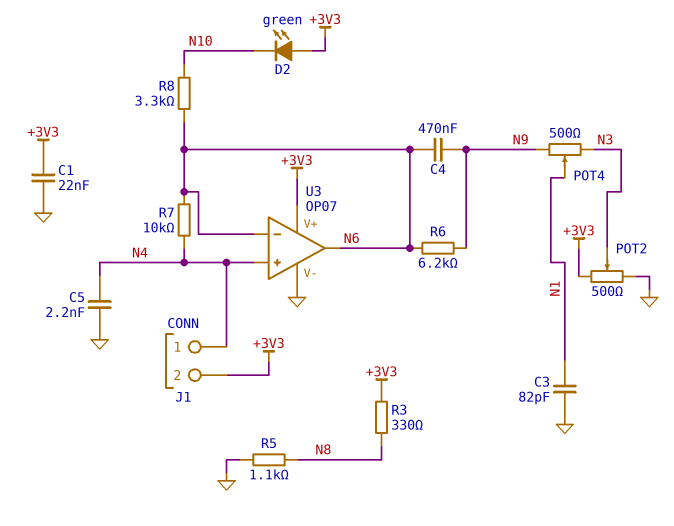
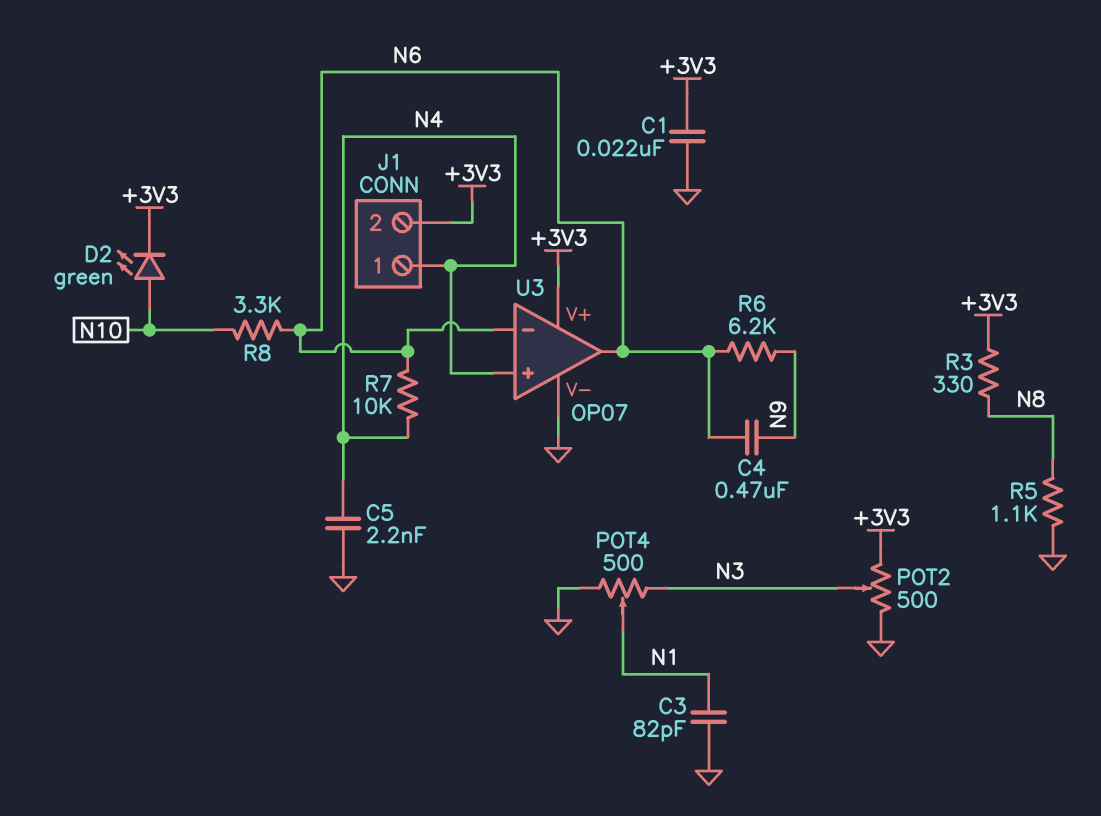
D2: LED green (A +3V3, K N10) -> LED green (A N10, K +3V3)
POT4: 500 (N3, N9, wiper N1) -> 500 (GND, N3, wiper N1)

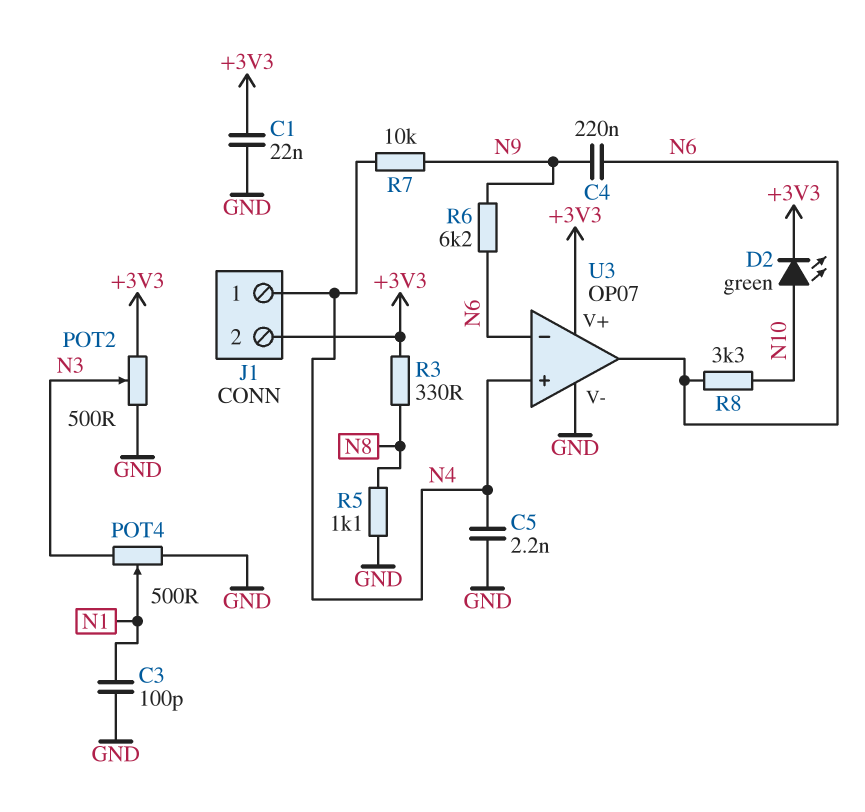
C3: 82pF (GND, N1) -> 100pF (GND, N1)
C4: 470nF (N6, N9) -> 220nF (N6, N9)
R7: 10k (N4, N6) -> 10k (N4, N9)

